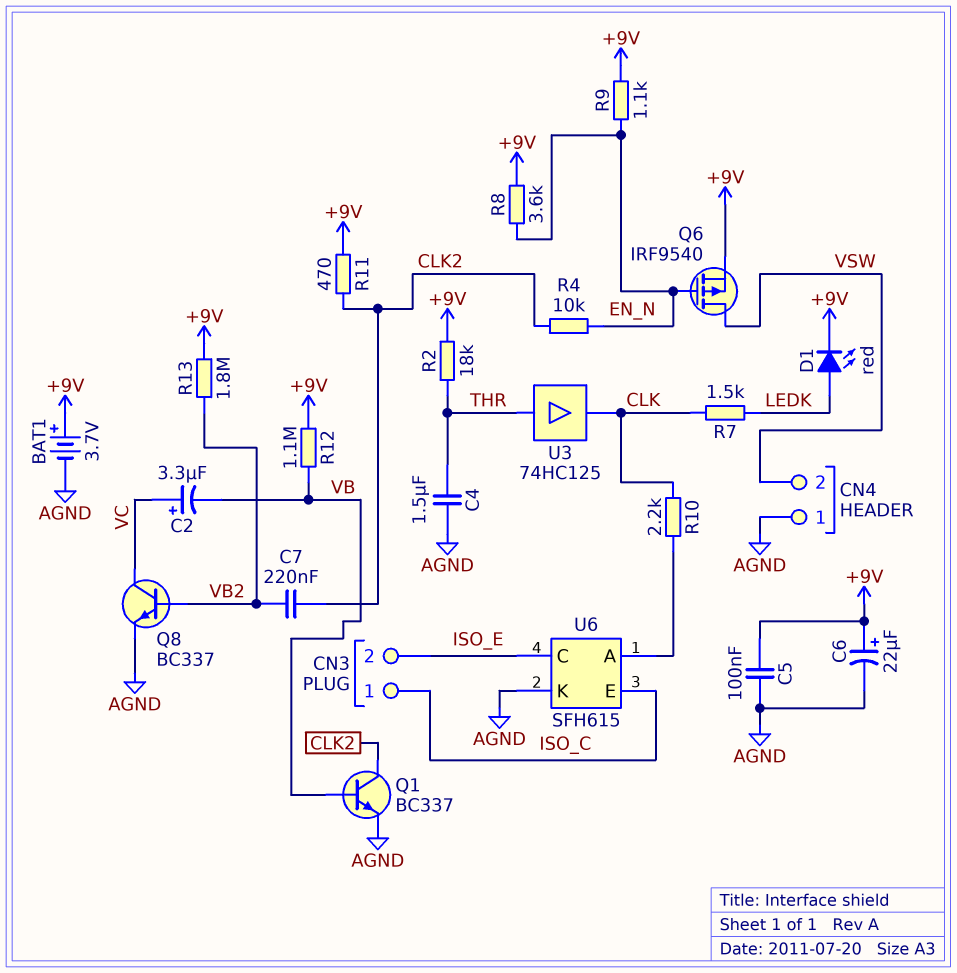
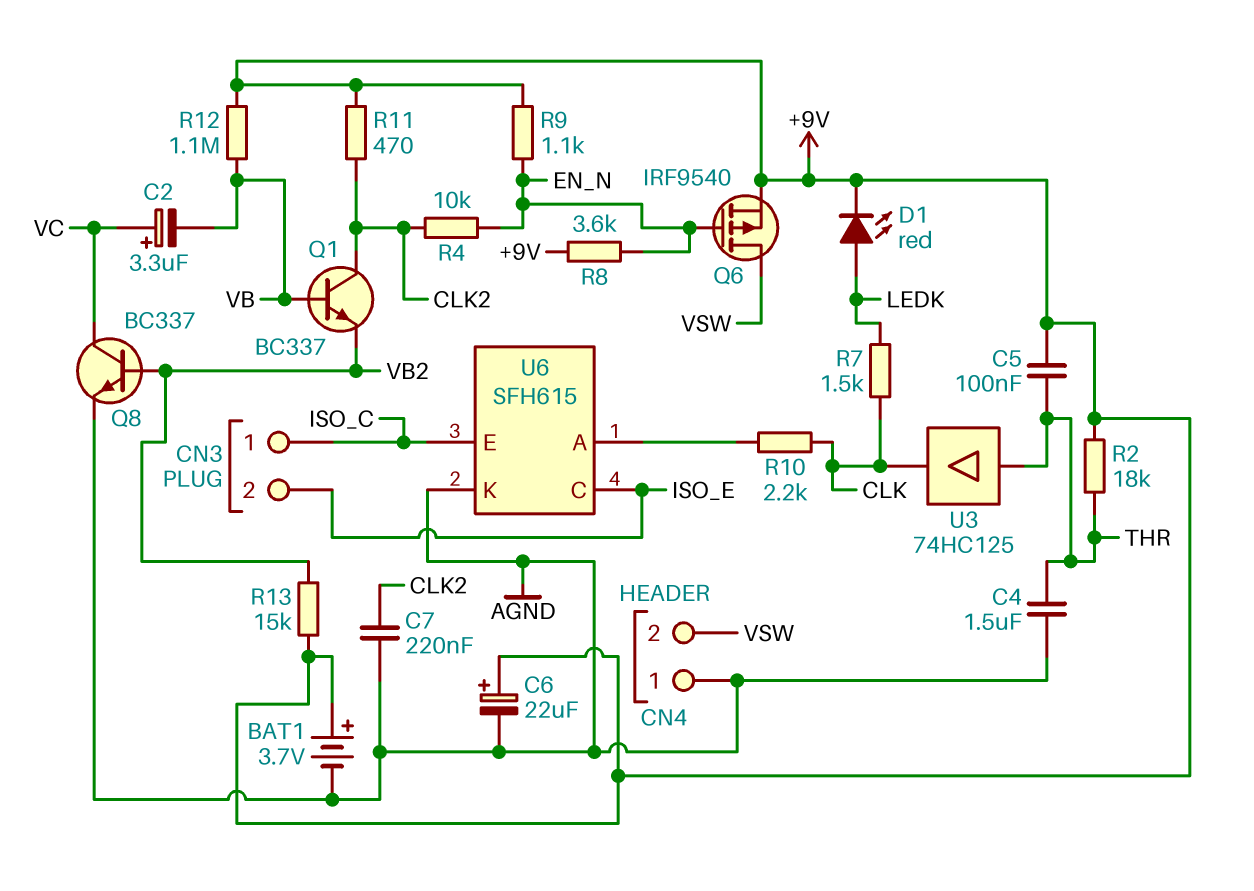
C5: 100nF (+9V, AGND) -> 100nF (+9V, THR)
C7: 220nF (CLK2, VB2) -> 220nF (AGND, CLK2)
Q1: NPN BC337 (B VB, C CLK2, E AGND) -> NPN BC337 (B VB, C CLK2, E VB2)
R13: 1.8M (+9V, VB2) -> 15k (+9V, VB2)

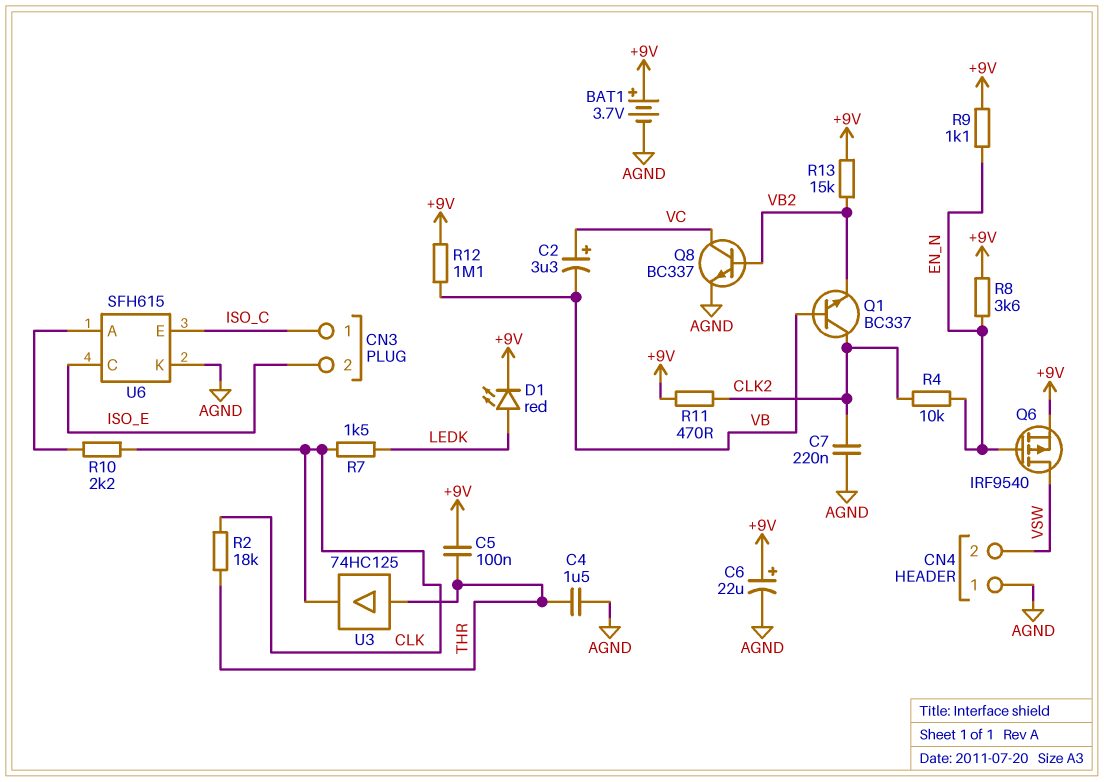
R2: 18k (+9V, THR) -> 18k (CLK, THR)

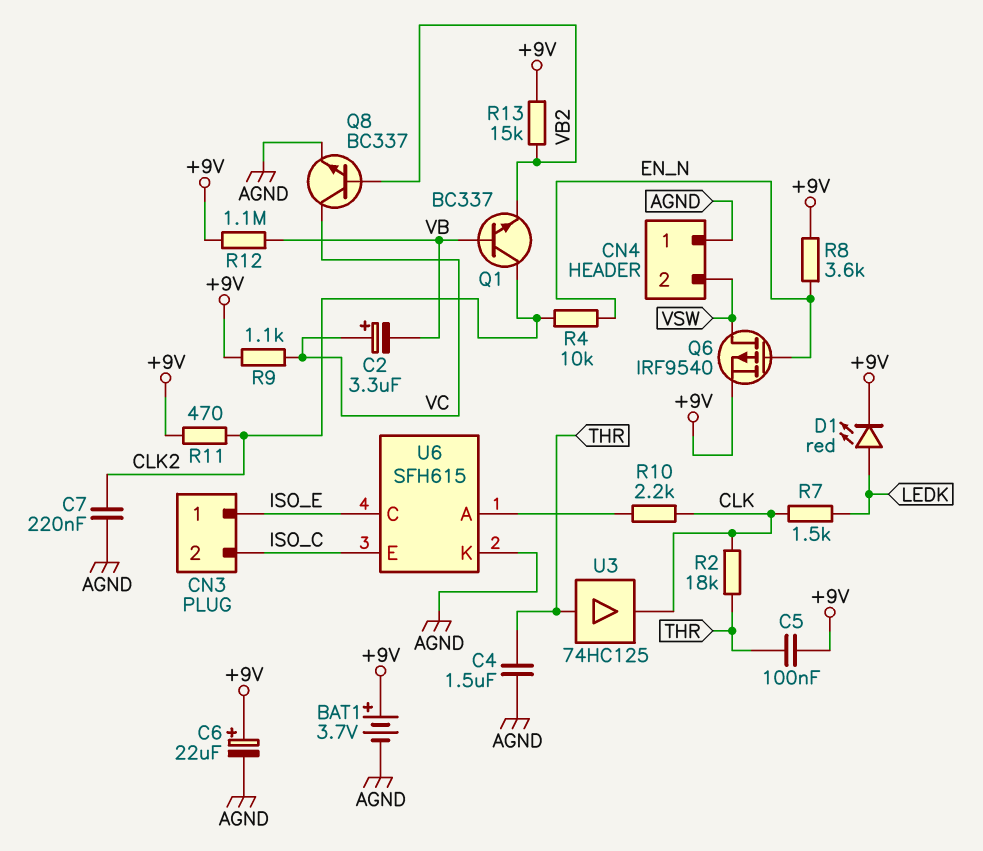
CN3 pin 1: ISO_C -> ISO_E
CN3 pin 2: ISO_E -> ISO_C
R9: 1.1k (+9V, EN_N) -> 1.1k (+9V, VC)

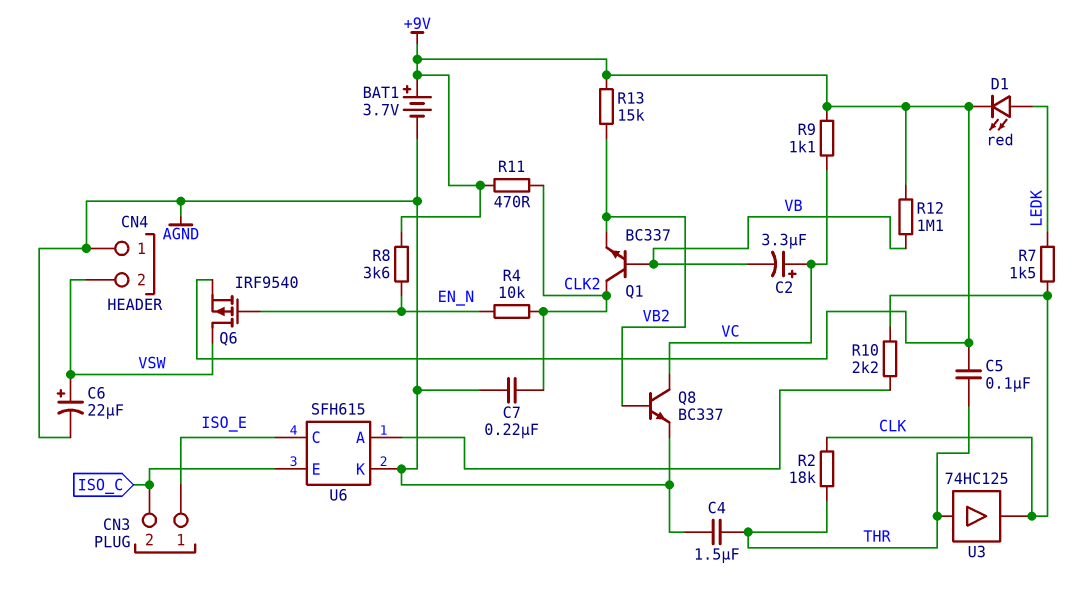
C6: 22uF (plus +9V, minus AGND) -> 22uF (plus VSW, minus AGND)

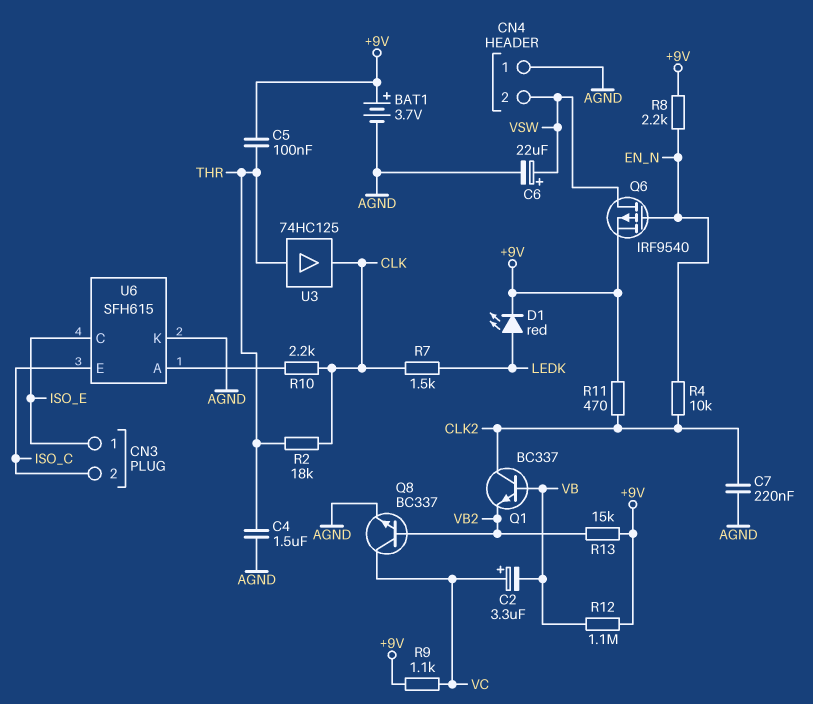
R8: 3.6k (+9V, EN_N) -> 2.2k (+9V, EN_N)

